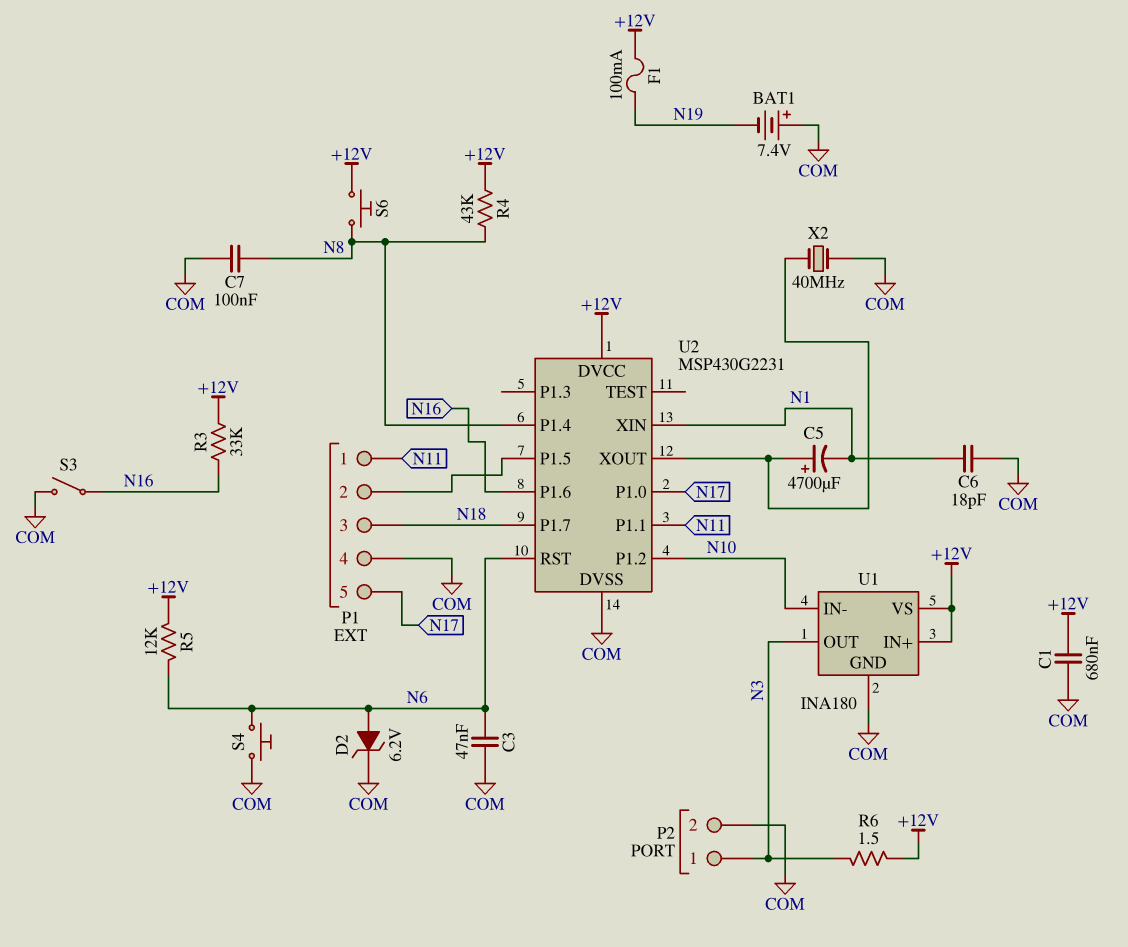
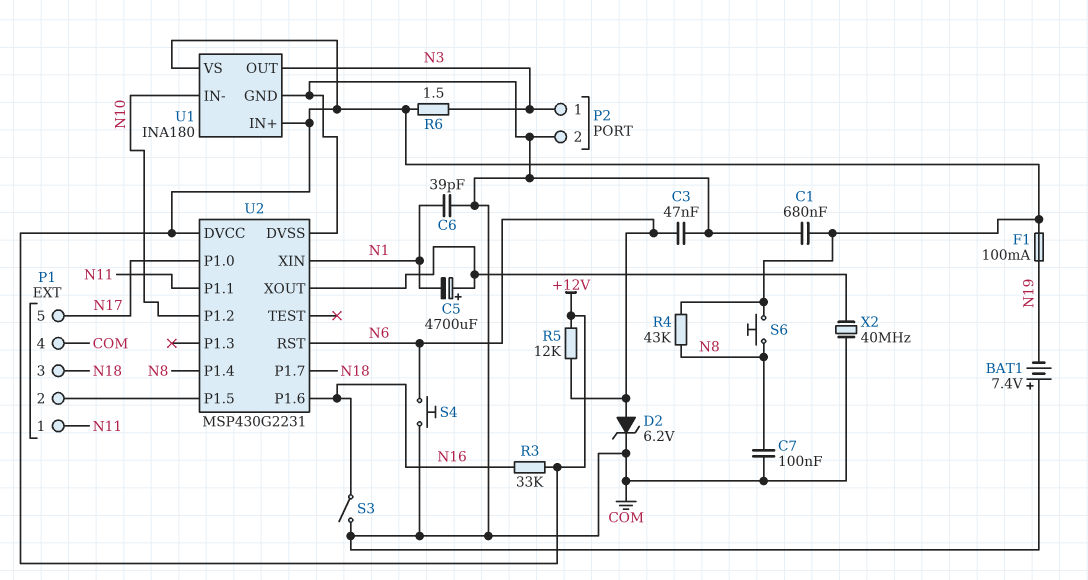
C6: 18pF (COM, N1) -> 39pF (COM, N1)

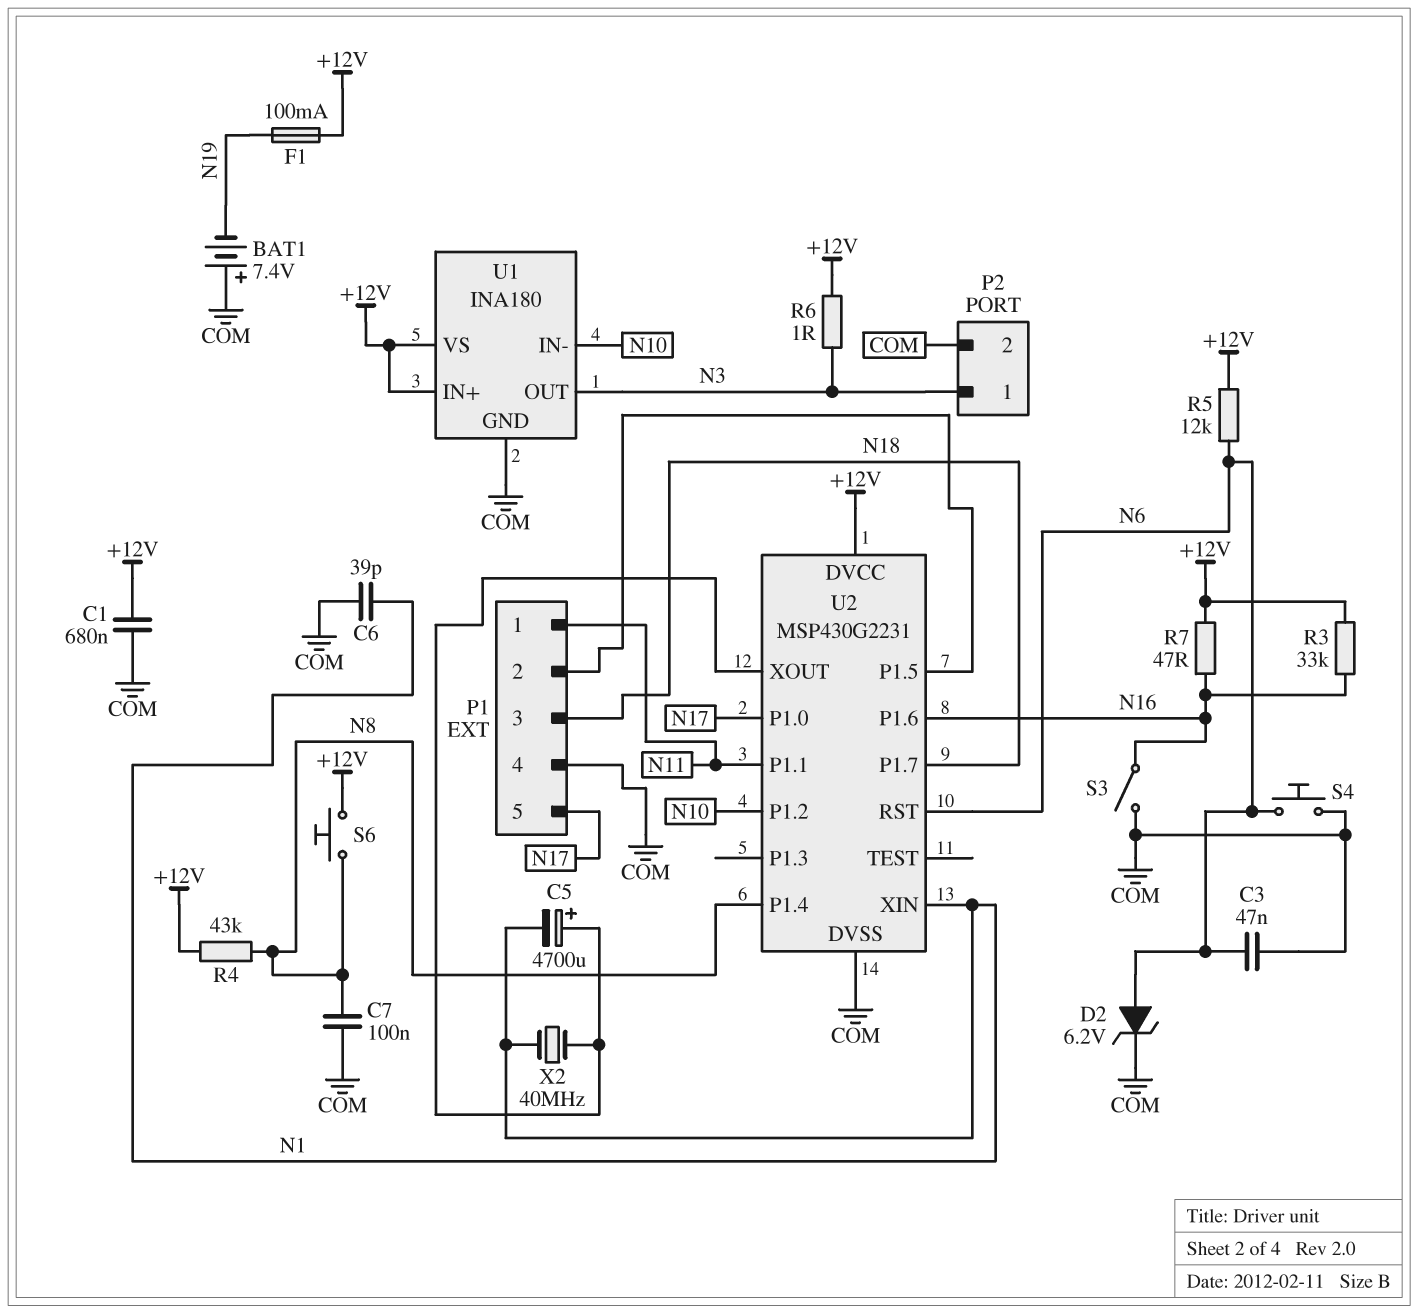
R6: 1.5 (+12V, N3) -> 1 (+12V, N3)
R7: none -> 47 (+12V, N16)
X2: 40MHz (COM, U2/XOUT) -> 40MHz (N1, U2/XOUT)

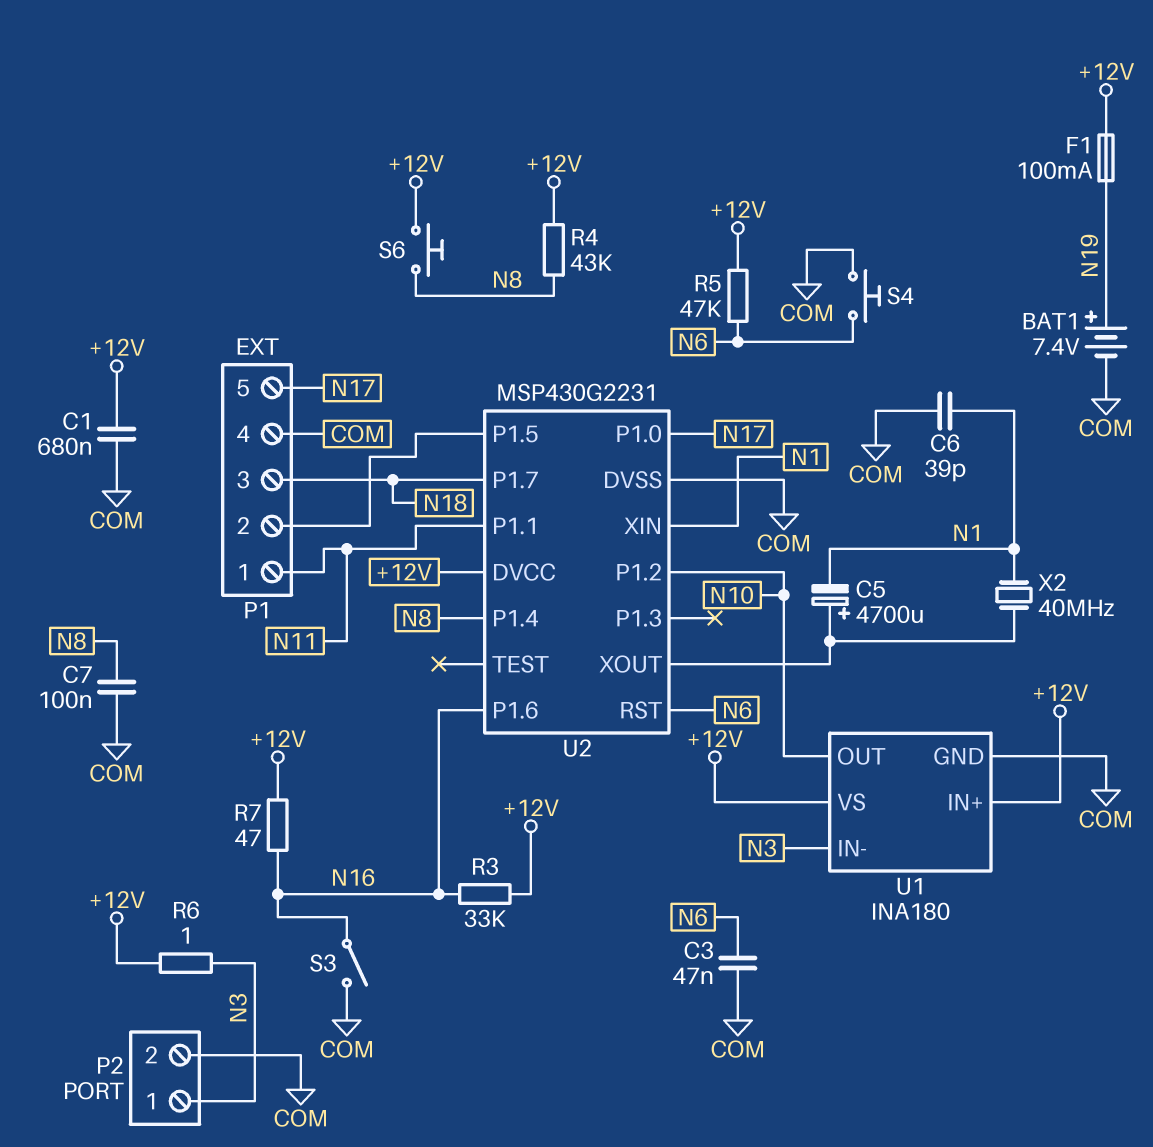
BAT1: 7.4V (plus COM, minus N19) -> 7.4V (plus N19, minus COM)
D2: zener 6.2V (A N6, K COM) -> none
R5: 12k (+12V, N6) -> 47k (+12V, N6)
U1 pin IN-: N10 -> N3
U1 pin OUT: N3 -> N10

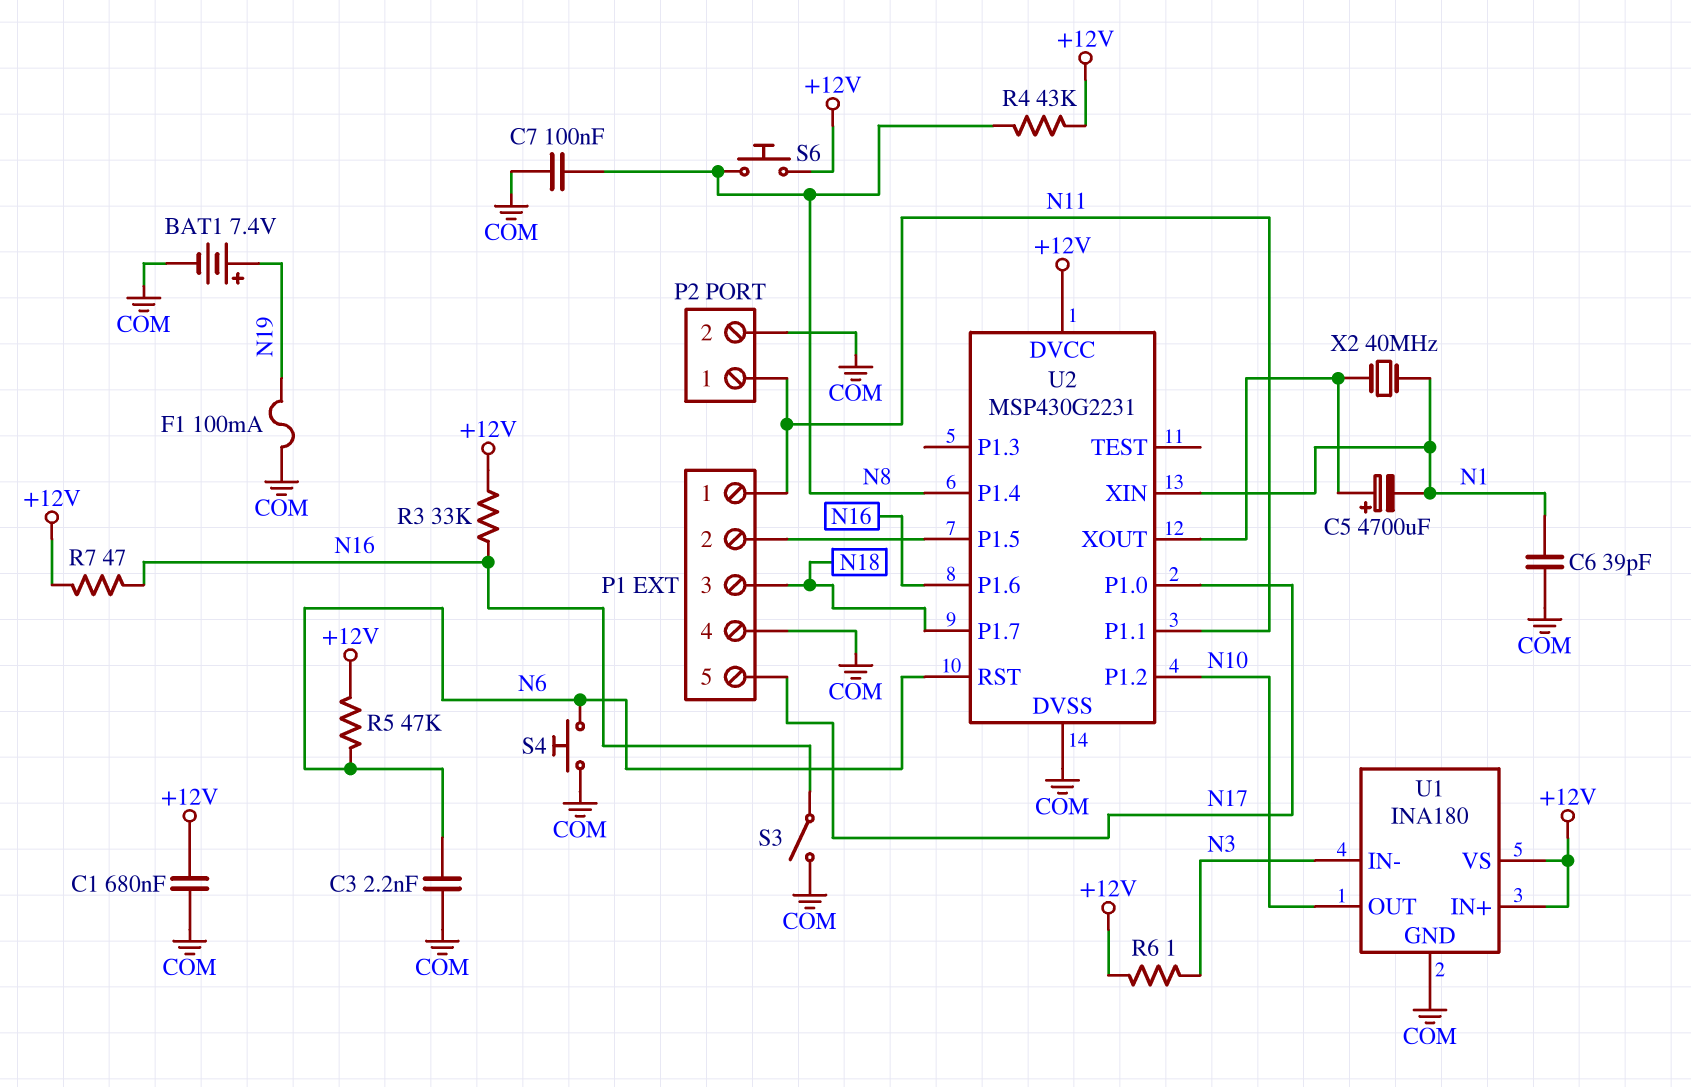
C3: 47nF (COM, N6) -> 2.2nF (COM, N6)
F1: 100mA (+12V, N19) -> 100mA (COM, N19)
P2 pin 1: N3 -> N11

